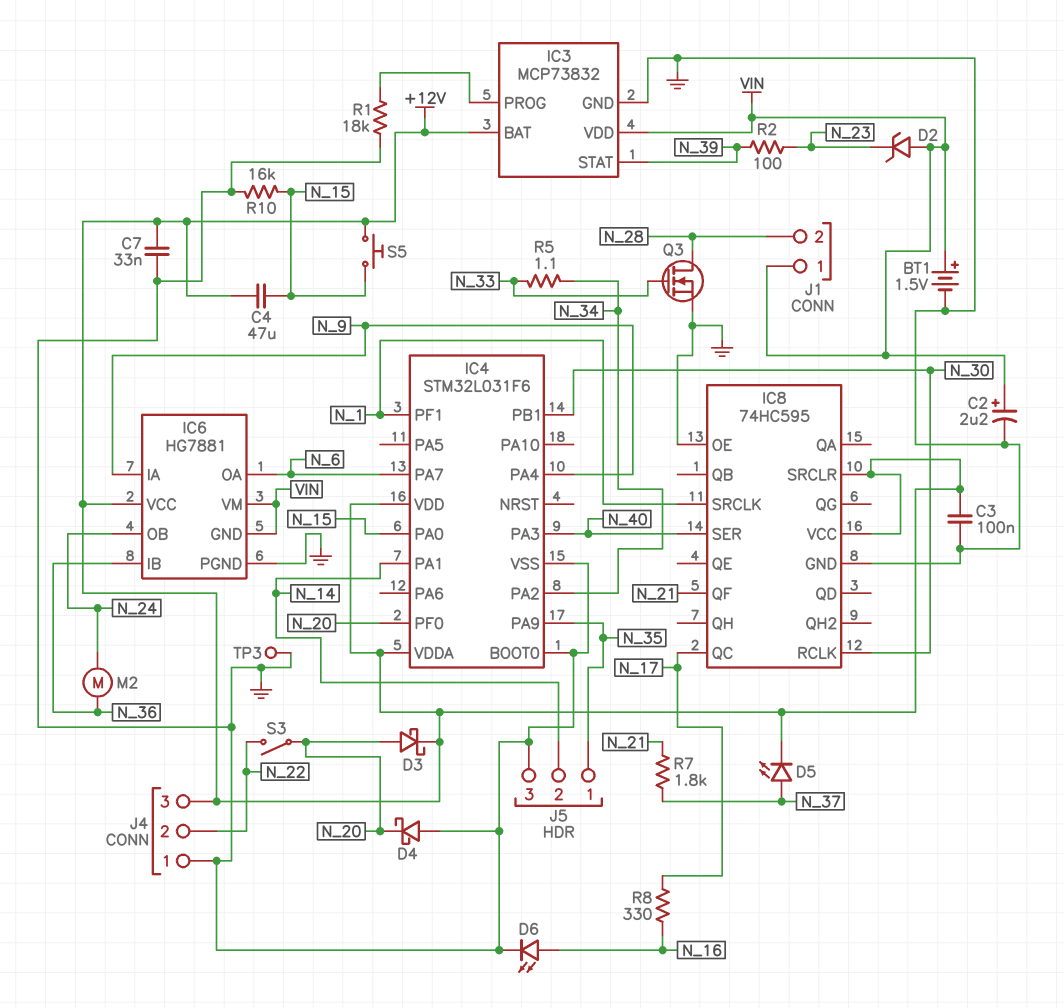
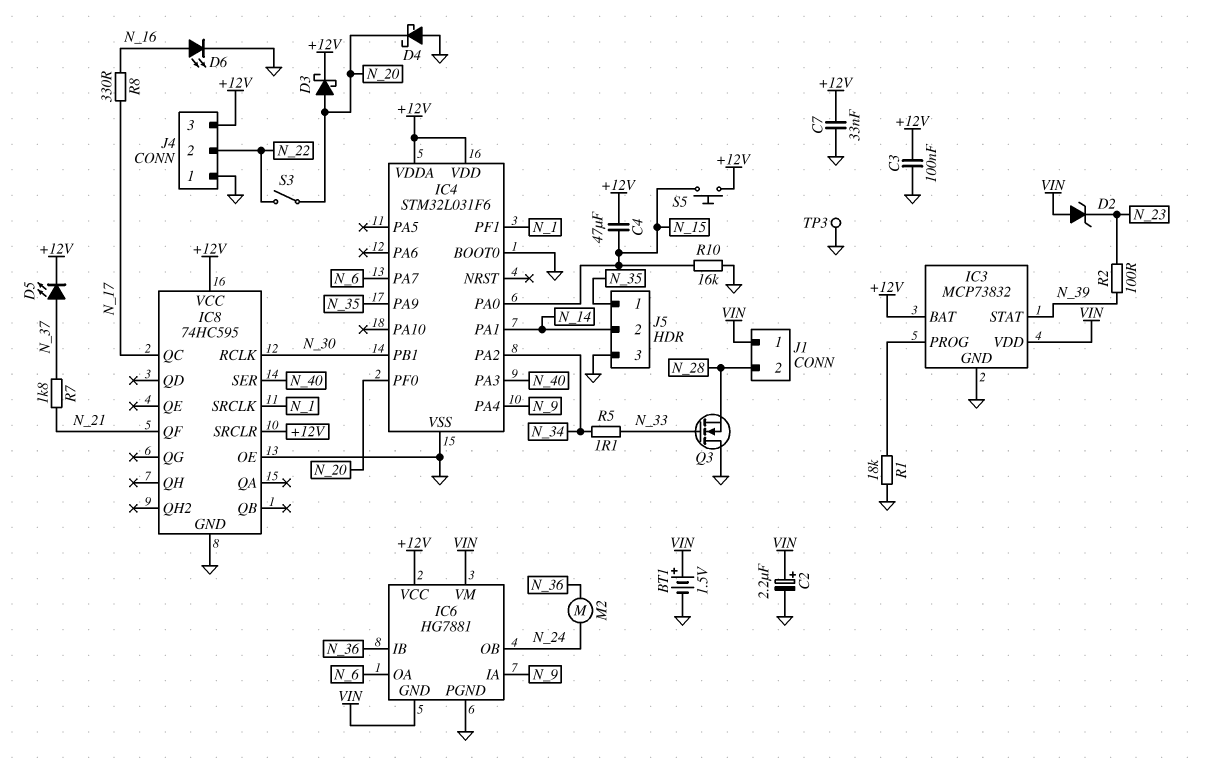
Q3: NMOS (G N_33, D N_28, S GND) -> NMOS (G N_33, D GND, S N_28)

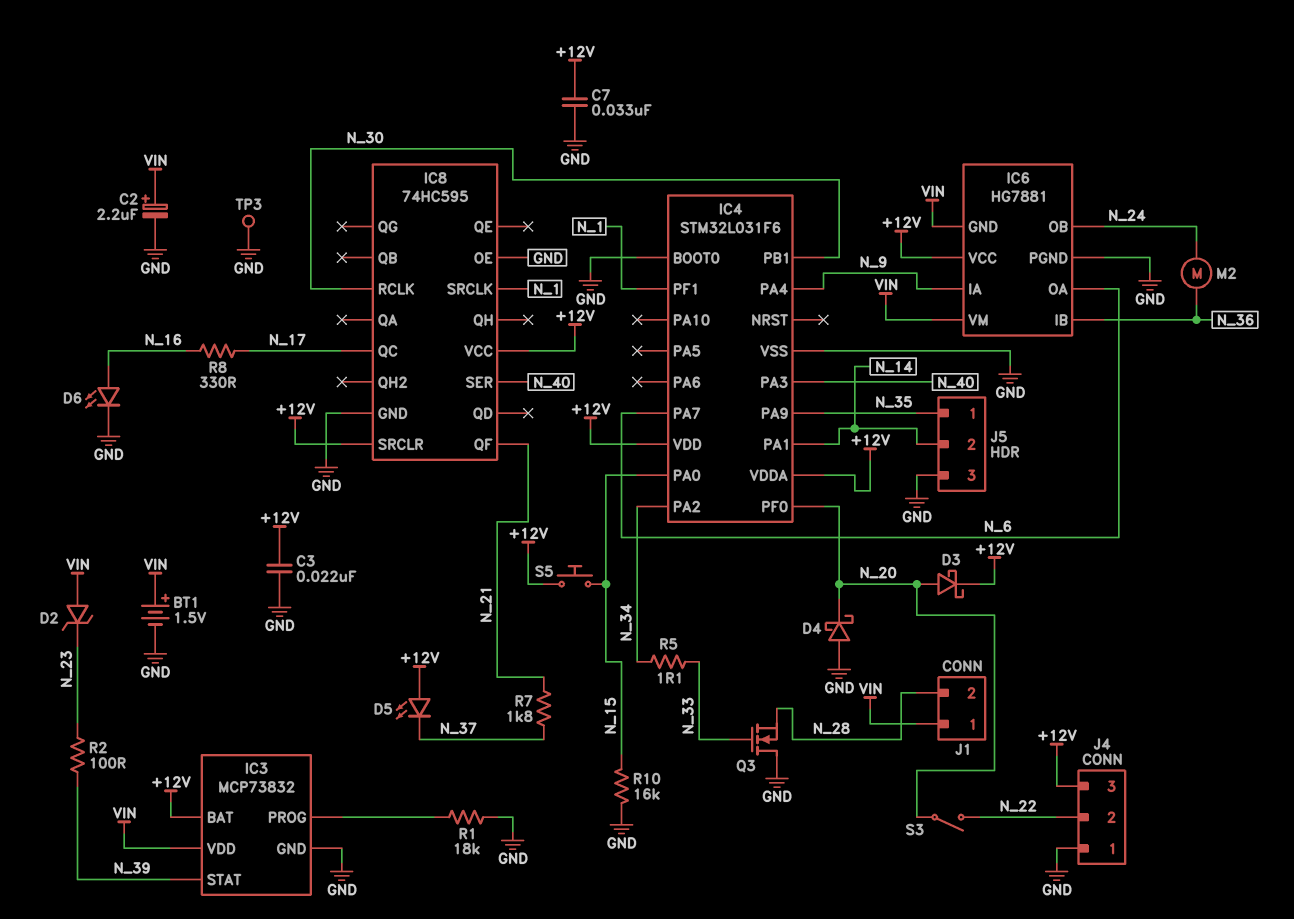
C3: 100nF (+12V, GND) -> 22nF (+12V, GND)
C4: 47uF (+12V, N_15) -> none
D5: LED (A N_37, K +12V) -> LED (A +12V, K N_37)

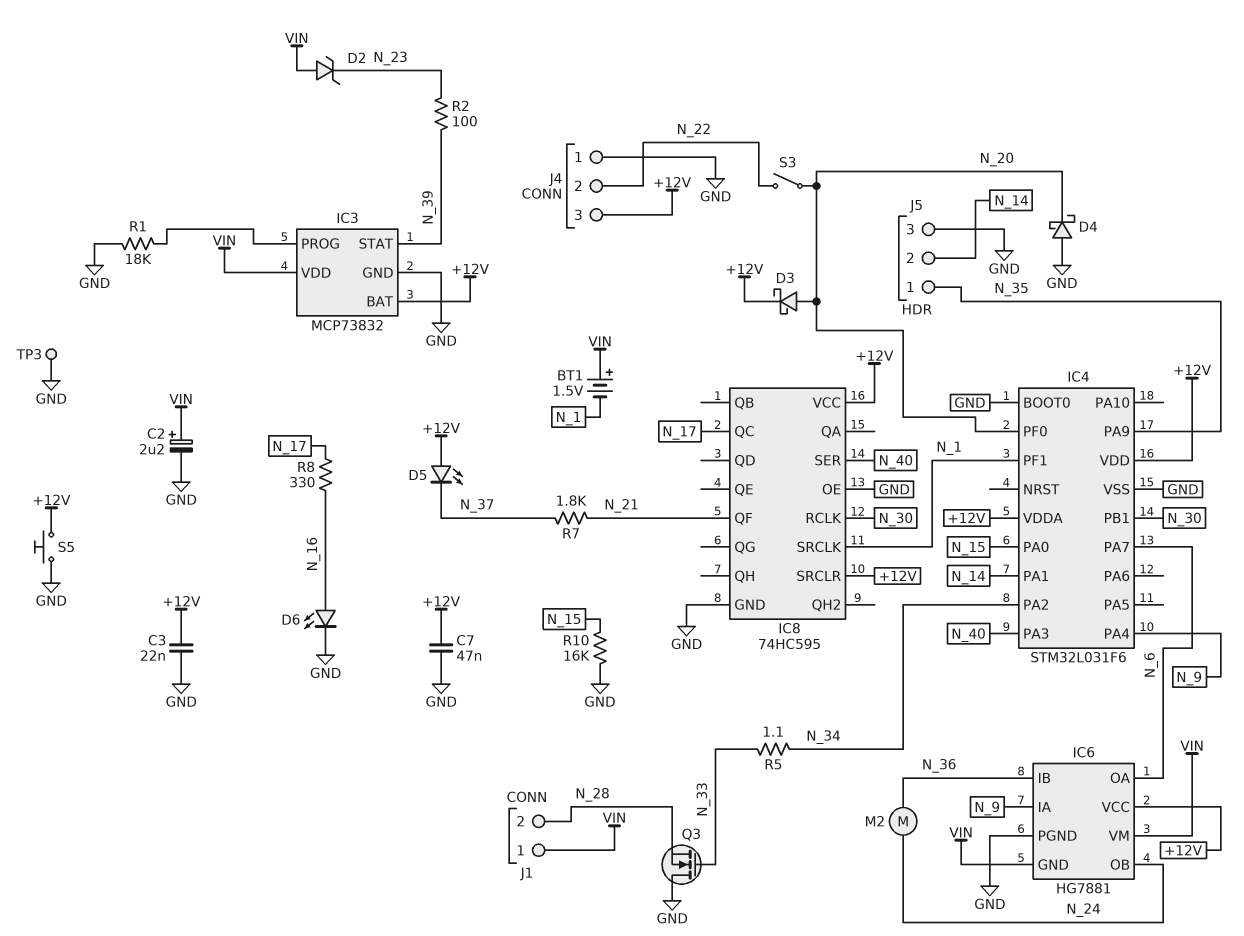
BT1: 1.5V (plus VIN, minus GND) -> 1.5V (plus VIN, minus N_1)
C7: 33nF (+12V, GND) -> 47nF (+12V, GND)
S5: button (+12V, N_15) -> button (+12V, GND)

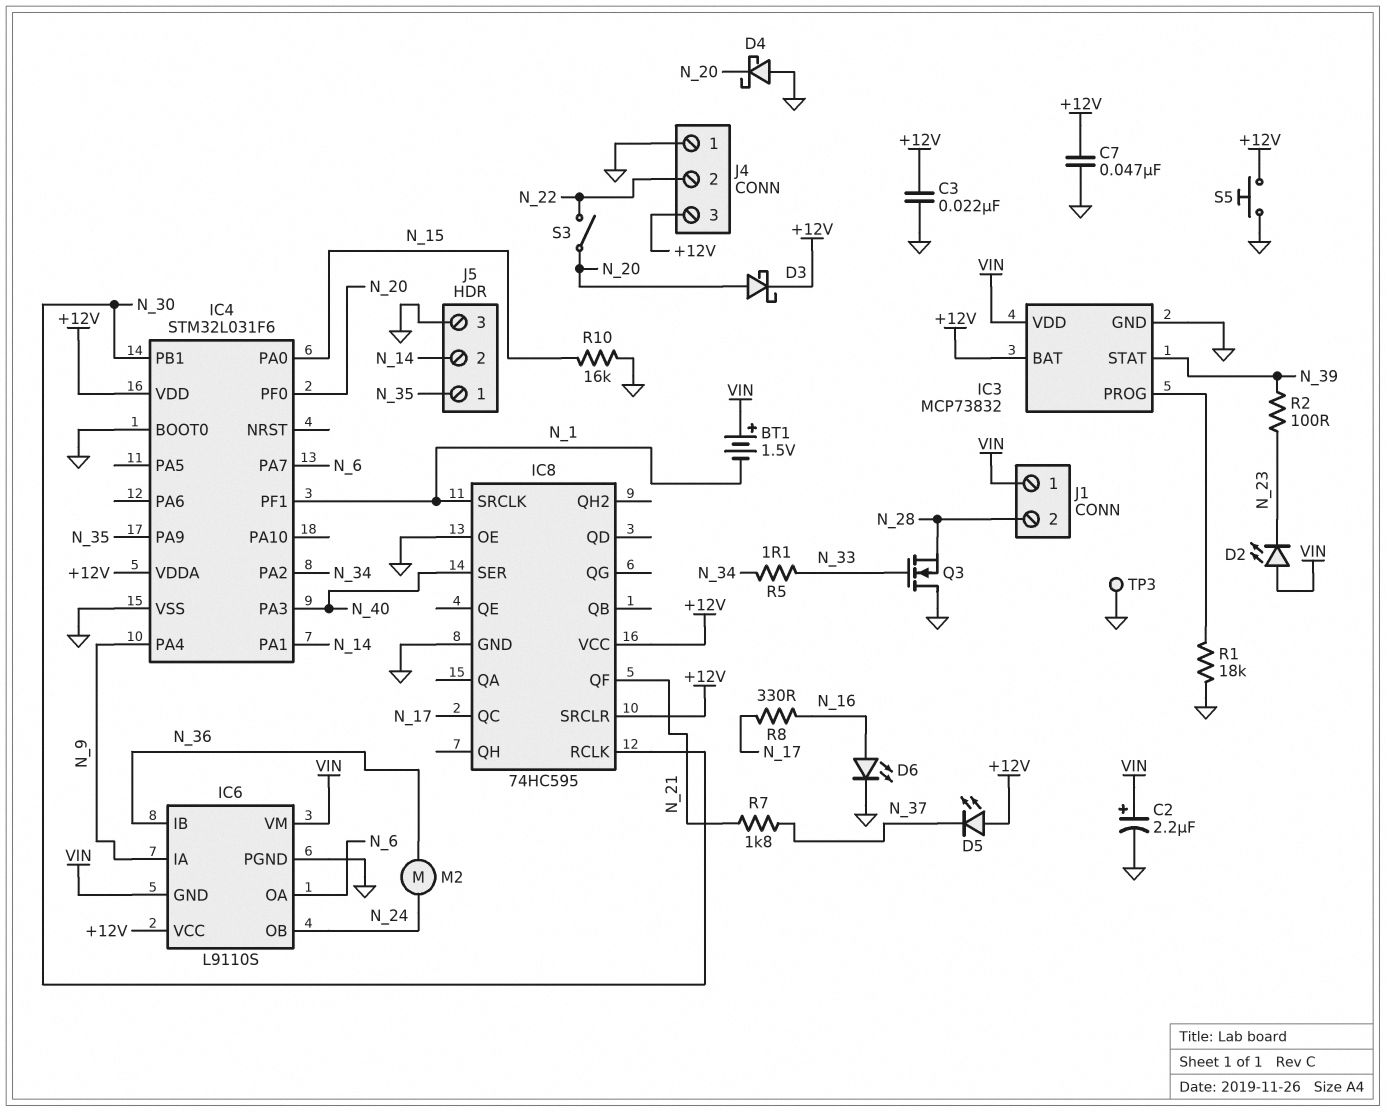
D2: zener (A VIN, K N_23) -> LED (A VIN, K N_23)
IC6: HG7881 -> L9110S

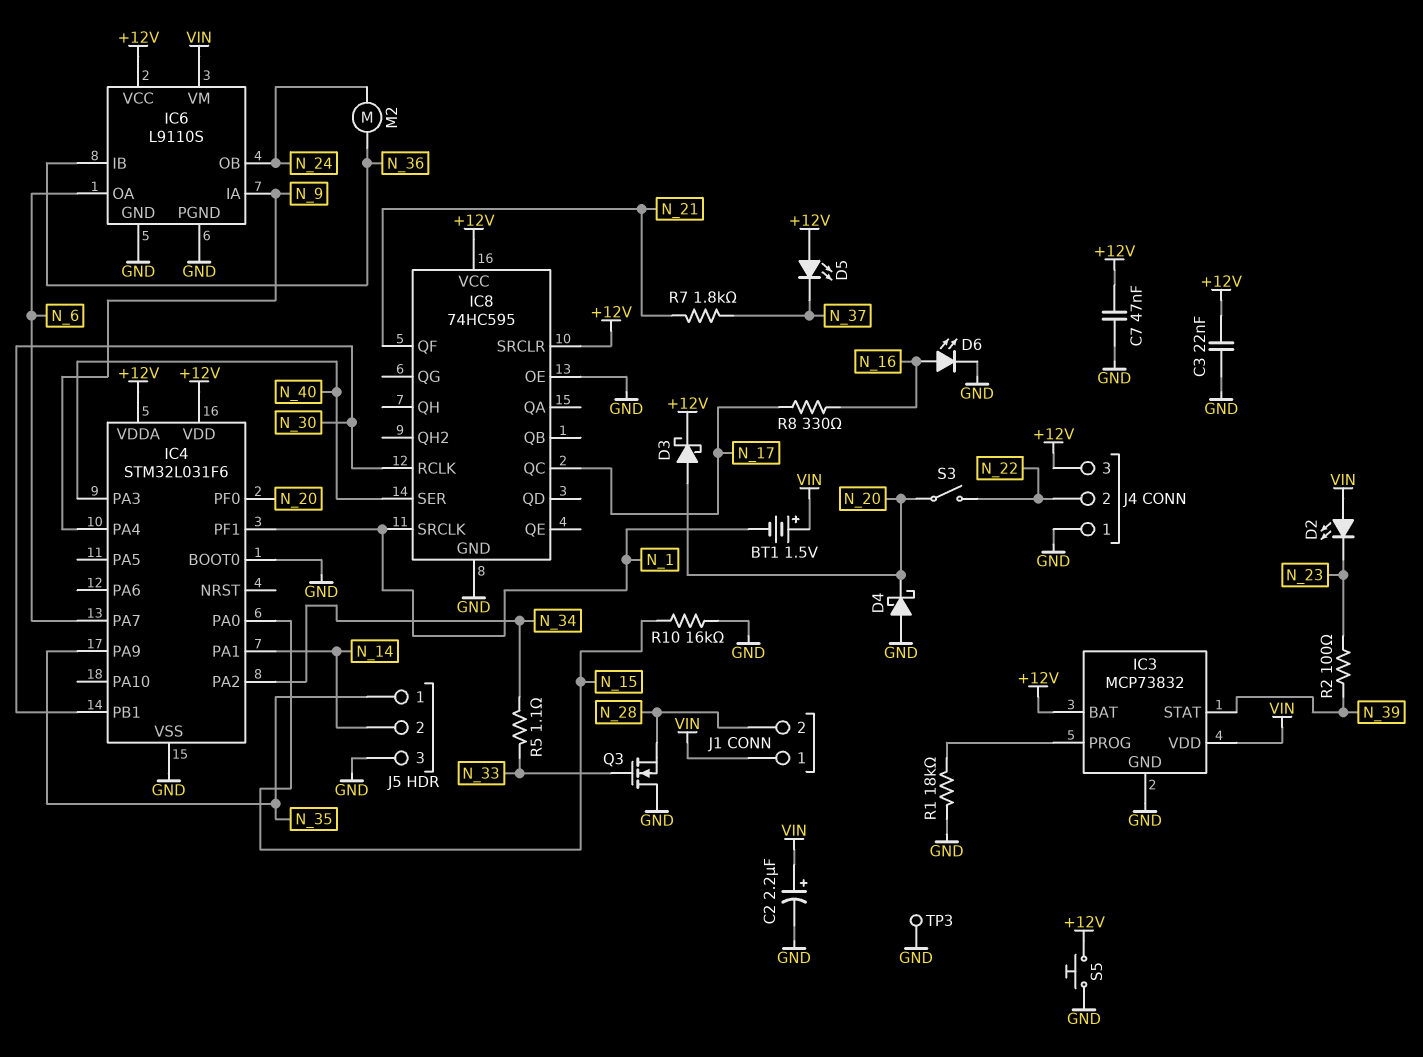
IC6 pin GND: VIN -> GND

